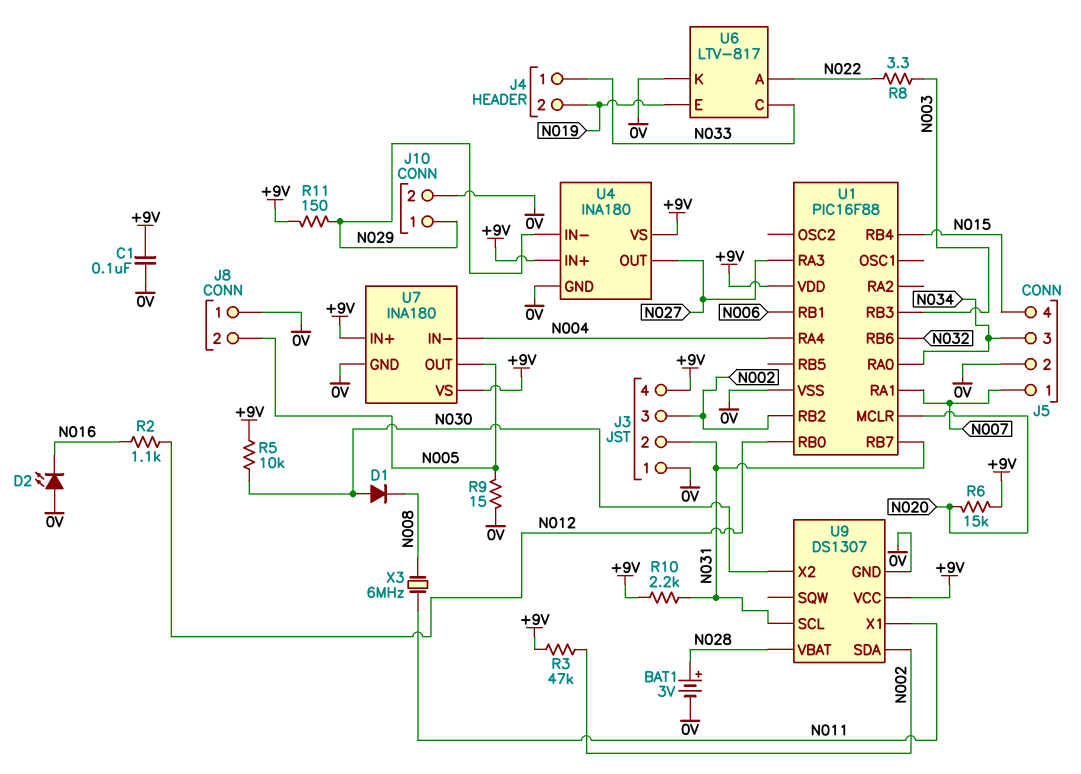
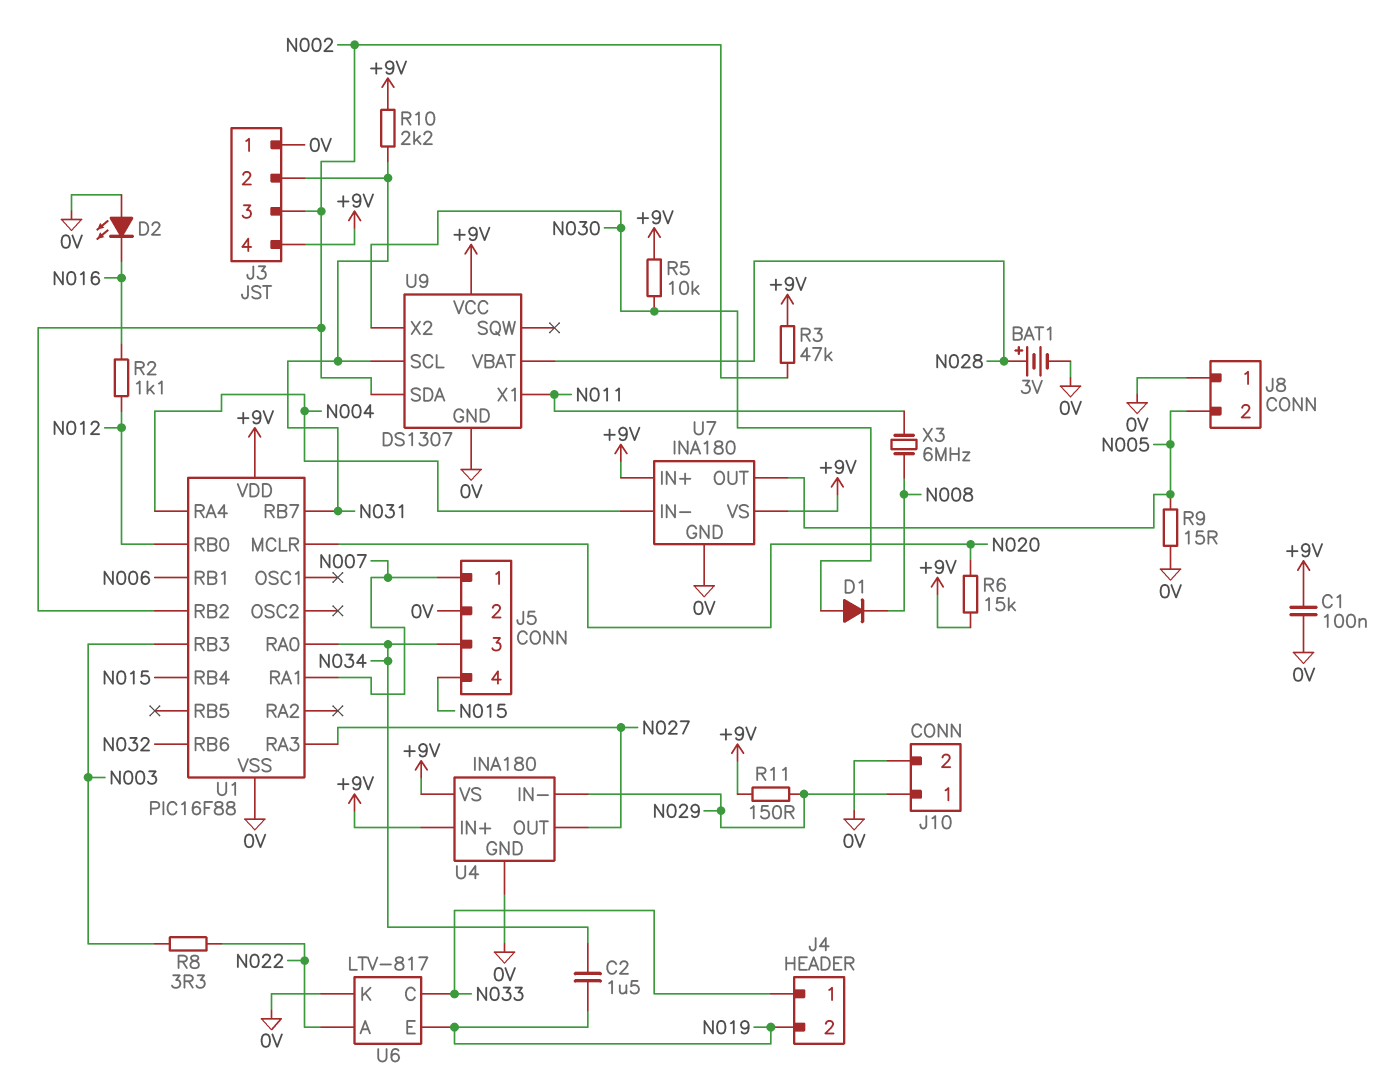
C2: none -> 1.5uF (N019, N034)

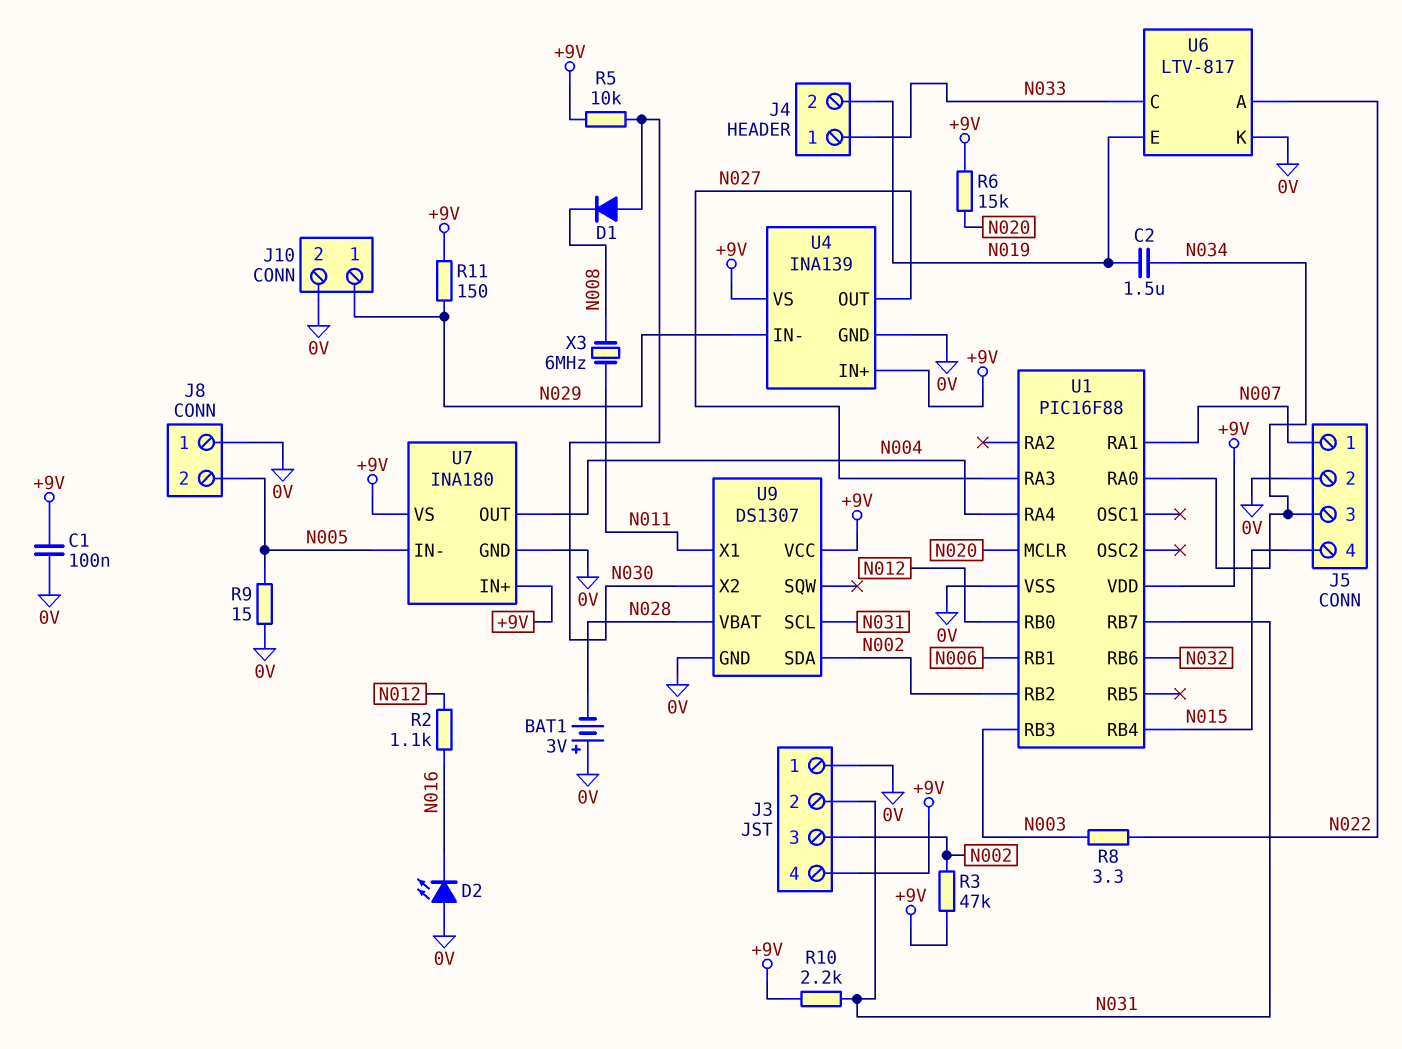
BAT1: 3V (plus N028, minus 0V) -> 3V (plus 0V, minus N028)
U4: INA180 -> INA139
U7 pin IN-: N004 -> N005
U7 pin OUT: N005 -> N004

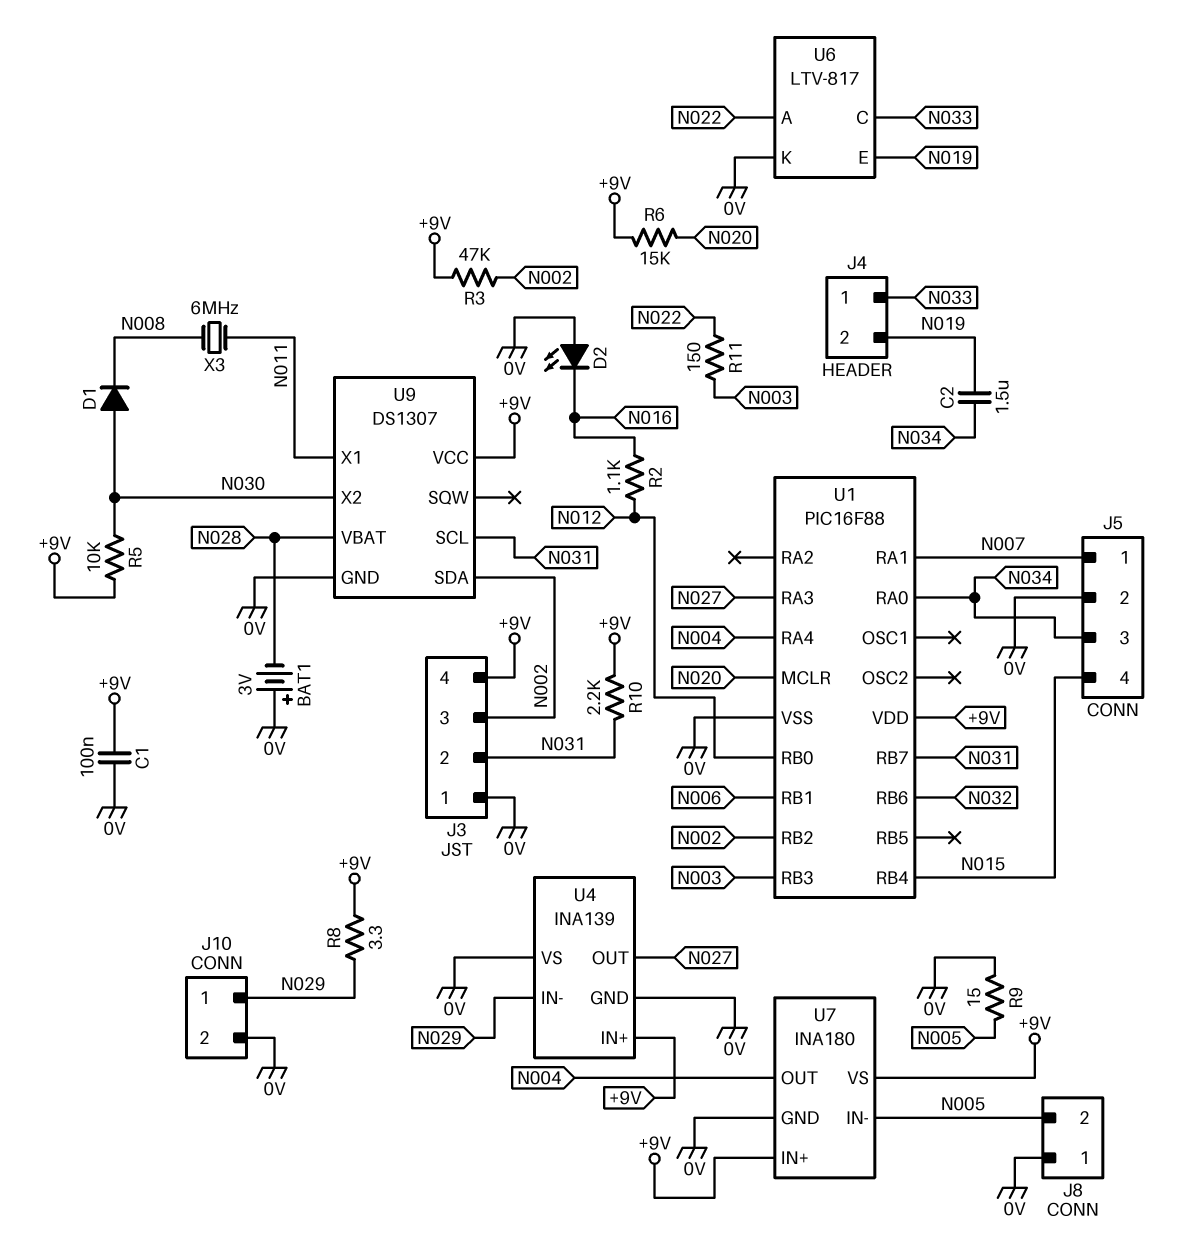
R8: 3.3 (N003, N022) -> 3.3 (+9V, N029)
R11: 150 (+9V, N029) -> 150 (N003, N022)
U4 pin VS: +9V -> 0V

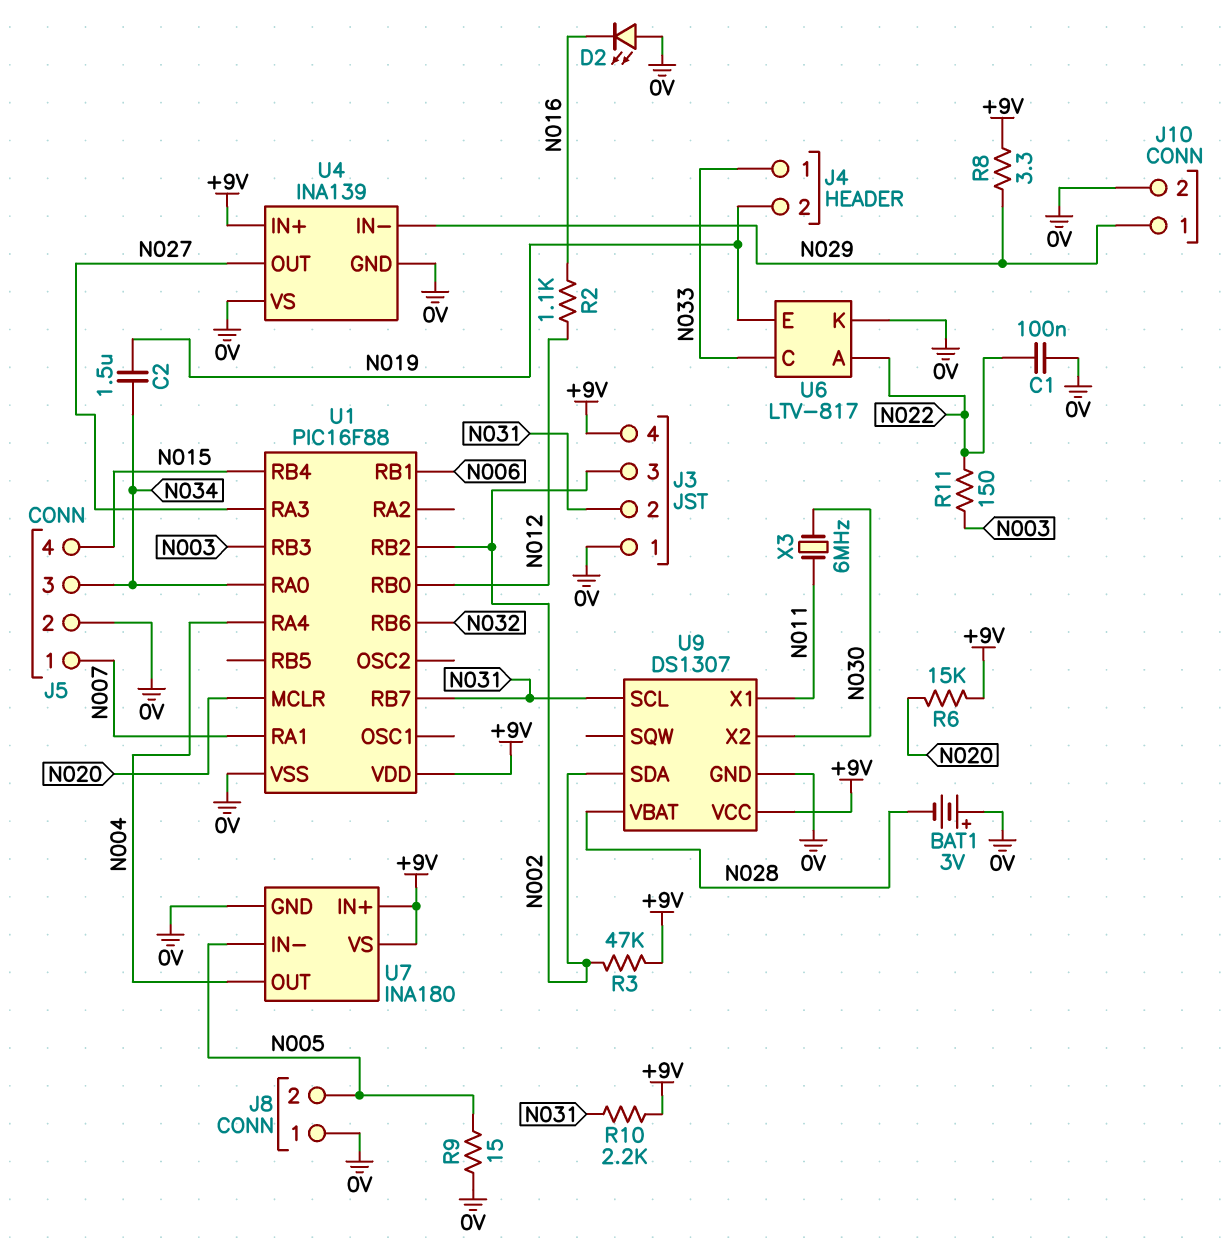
C1: 100nF (+9V, 0V) -> 100nF (0V, N022)
D1: diode (A N030, K N008) -> none
R5: 10k (+9V, N030) -> none
X3: 6MHz (N008, N011) -> 6MHz (N011, N030)

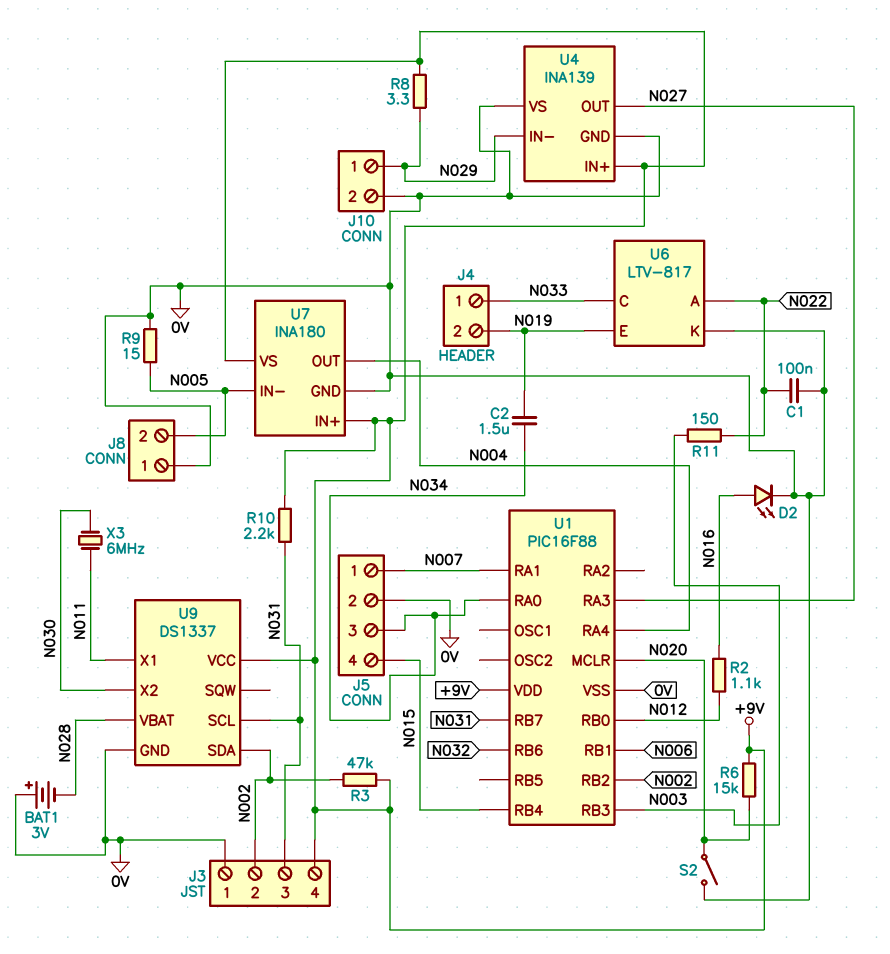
D2: LED (A 0V, K N016) -> LED (A N016, K 0V)
J3 pin 2: N031 -> N002
J3 pin 3: N002 -> N031
S2: none -> switch (0V, N020)
U9: DS1307 -> DS1337

